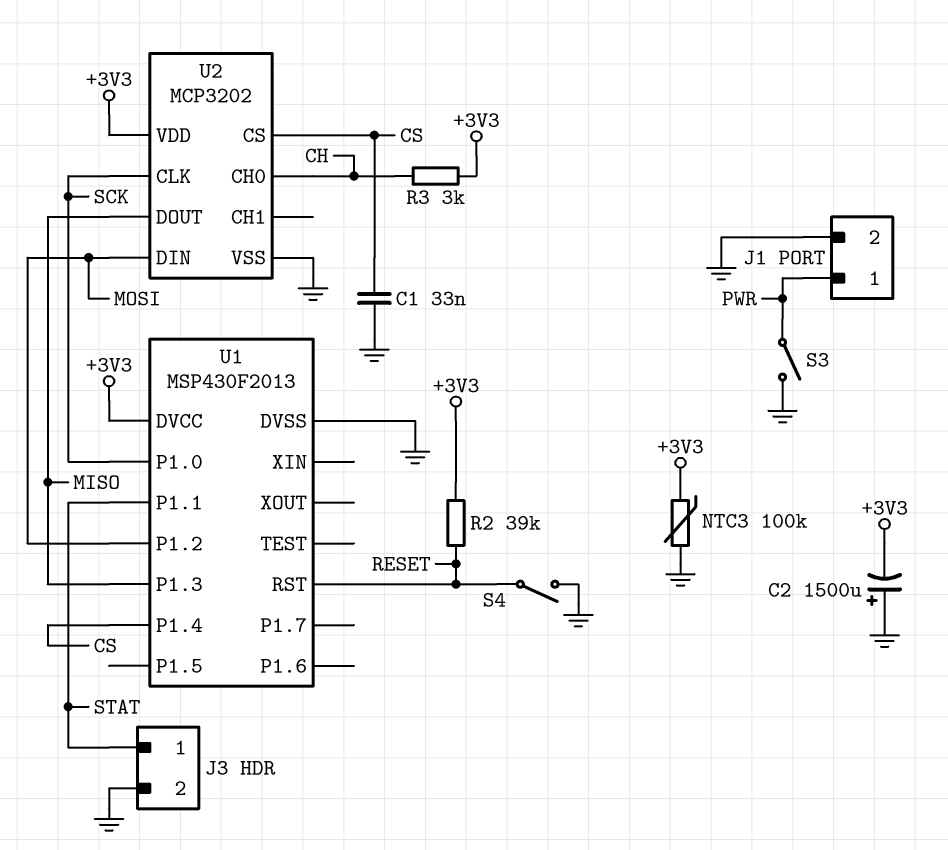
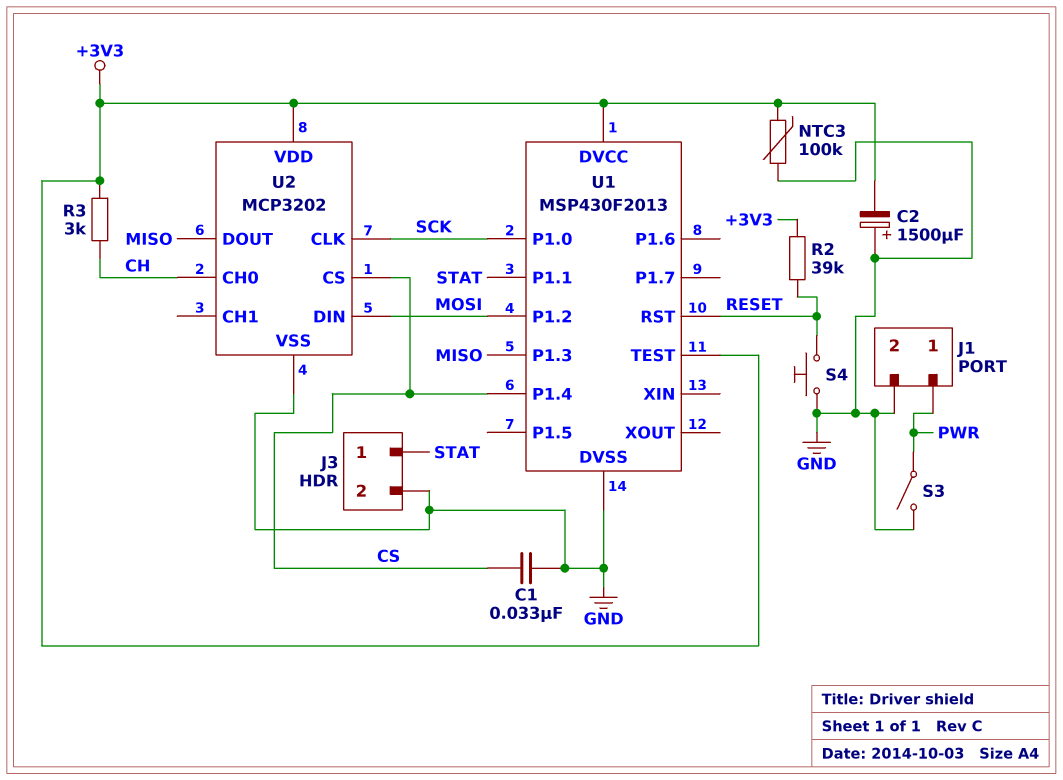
S4: switch (GND, RESET) -> button (GND, RESET)
U1 pin TEST: none -> +3V3

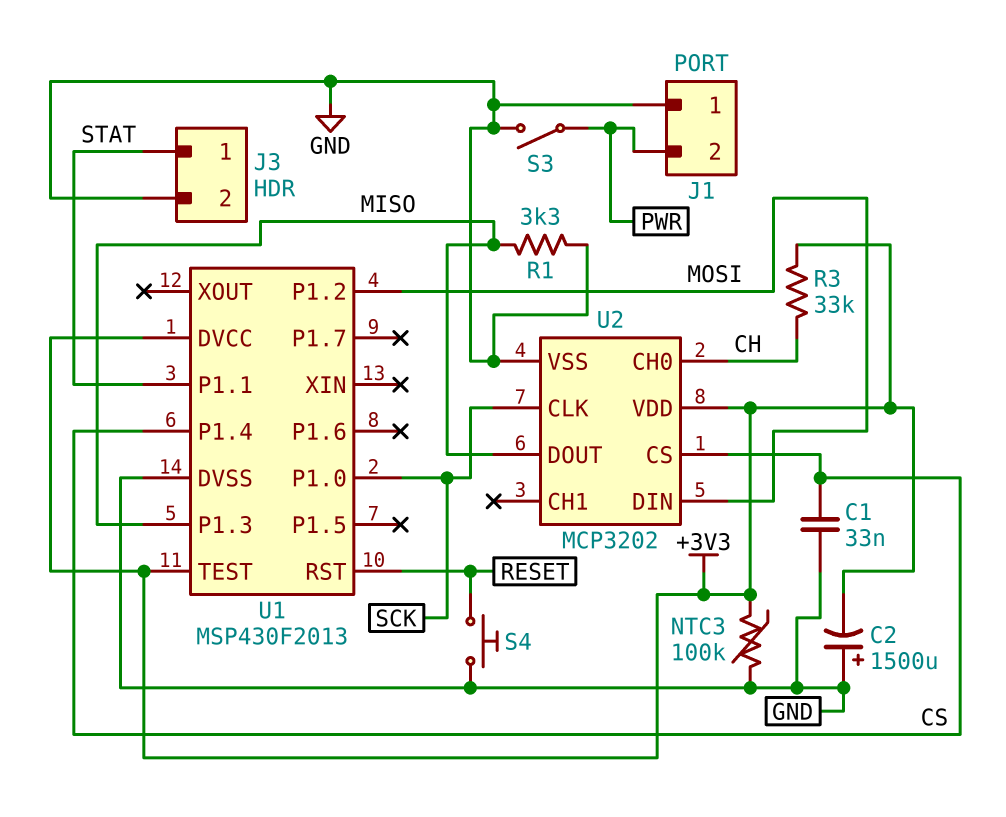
J1 pin 1: PWR -> GND
J1 pin 2: GND -> PWR
R1: none -> 3.3k (GND, MISO)
R2: 39k (+3V3, RESET) -> none
R3: 3k (+3V3, CH) -> 33k (+3V3, CH)

